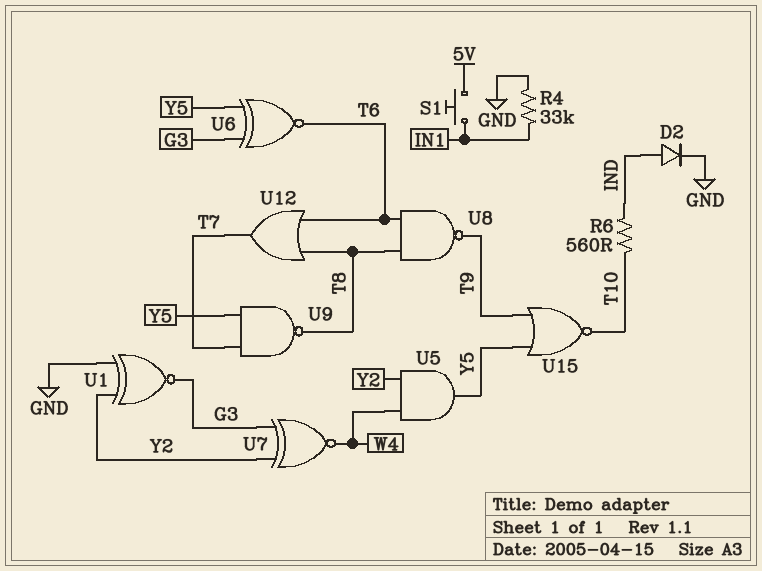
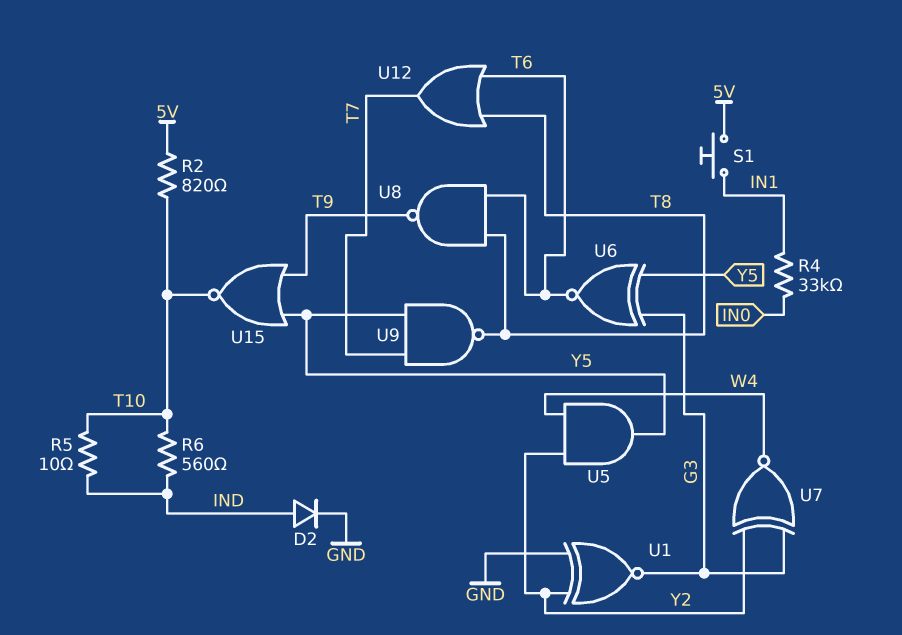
R2: none -> 820 (5V, T10)
R4: 33k (GND, IN1) -> 33k (IN0, IN1)
R5: none -> 10 (IND, T10)

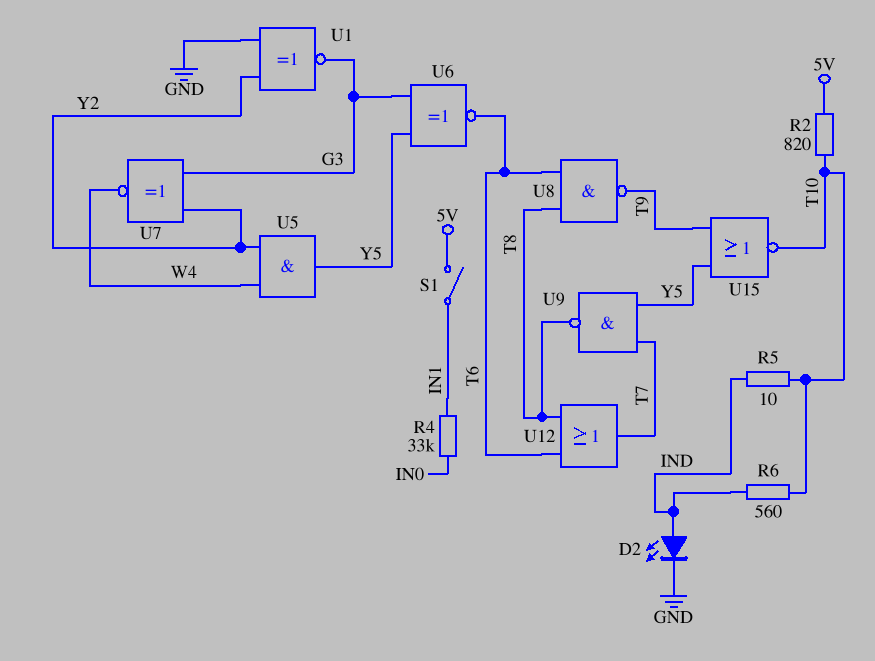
D2: diode (A IND, K GND) -> LED (A IND, K GND)
S1: button (5V, IN1) -> switch (5V, IN1)

